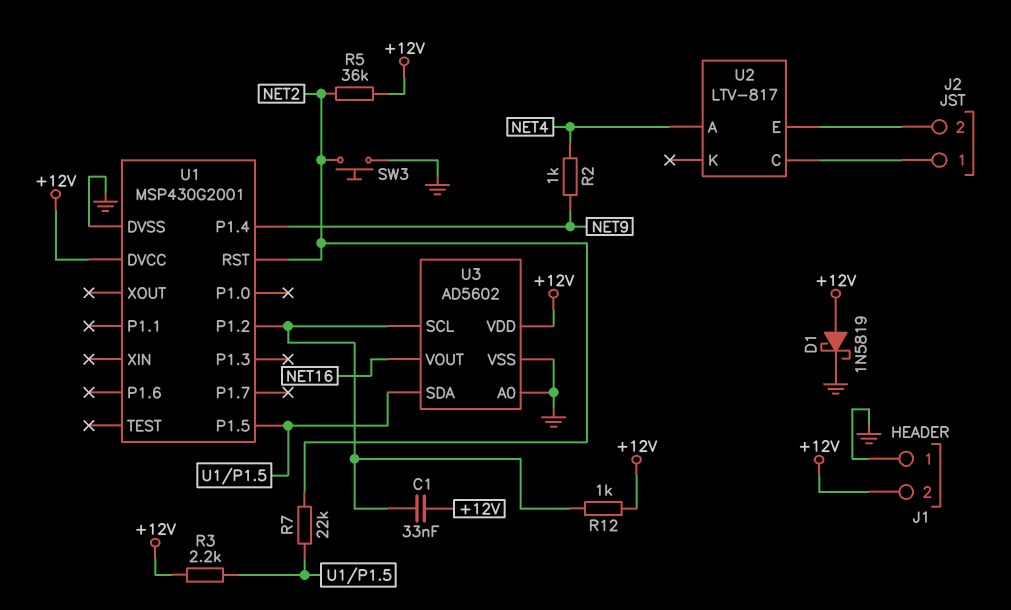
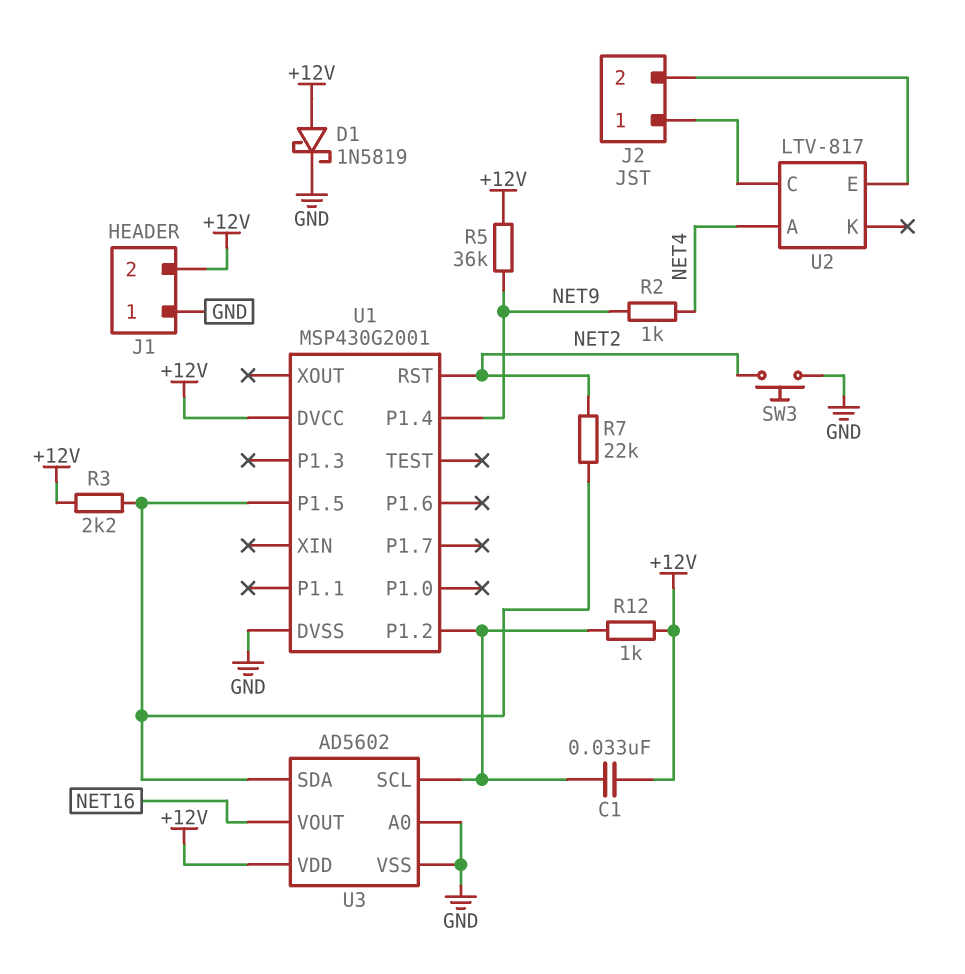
R5: 36k (+12V, NET2) -> 36k (+12V, NET9)

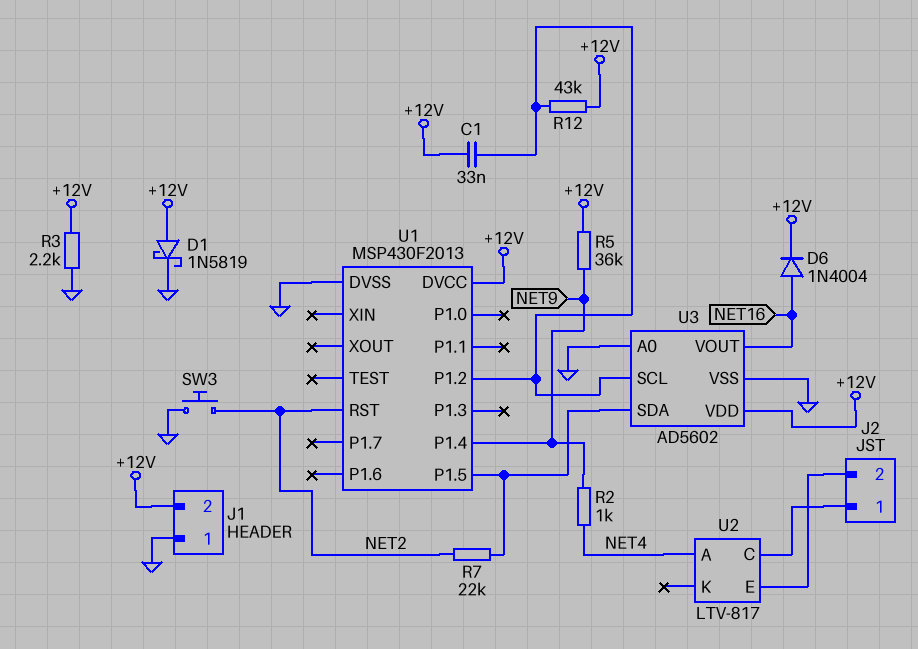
D6: none -> diode 1N4004 (A NET16, K +12V)
R3: 2.2k (+12V, U1/P1.5) -> 2.2k (+12V, GND)
R12: 1k (+12V, U1/P1.2) -> 43k (+12V, U1/P1.2)
U1: MSP430G2001 -> MSP430F2013

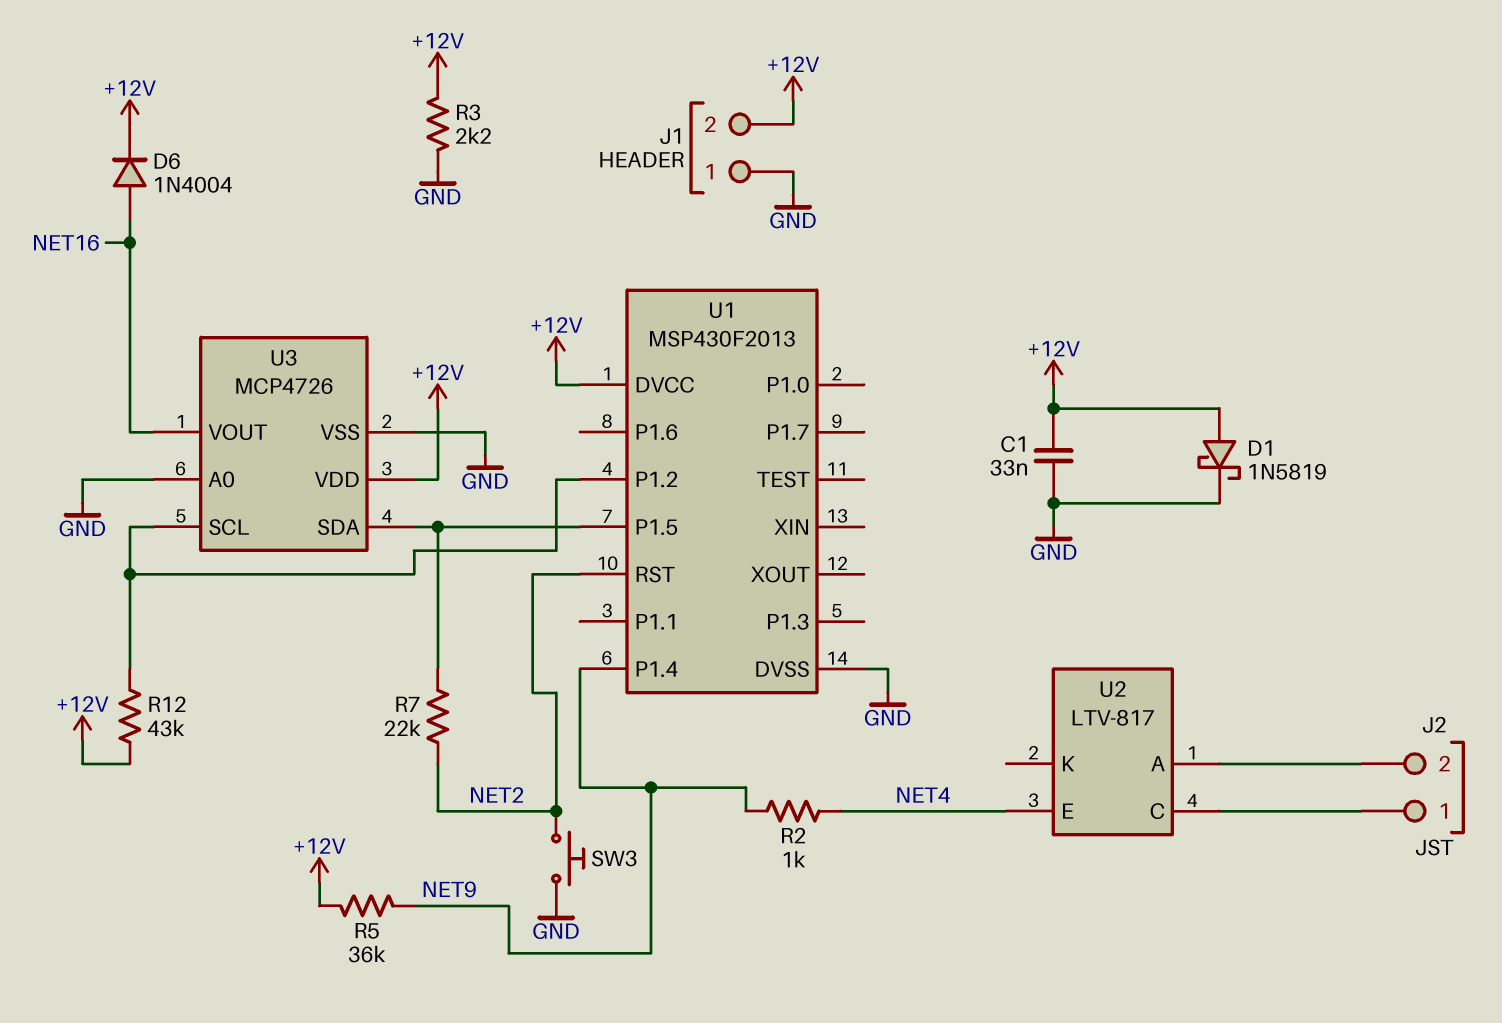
C1: 33nF (+12V, U1/P1.2) -> 33nF (+12V, GND)
U2 pin A: NET4 -> J2/2
U2 pin E: J2/2 -> NET4
U3: AD5602 -> MCP4726

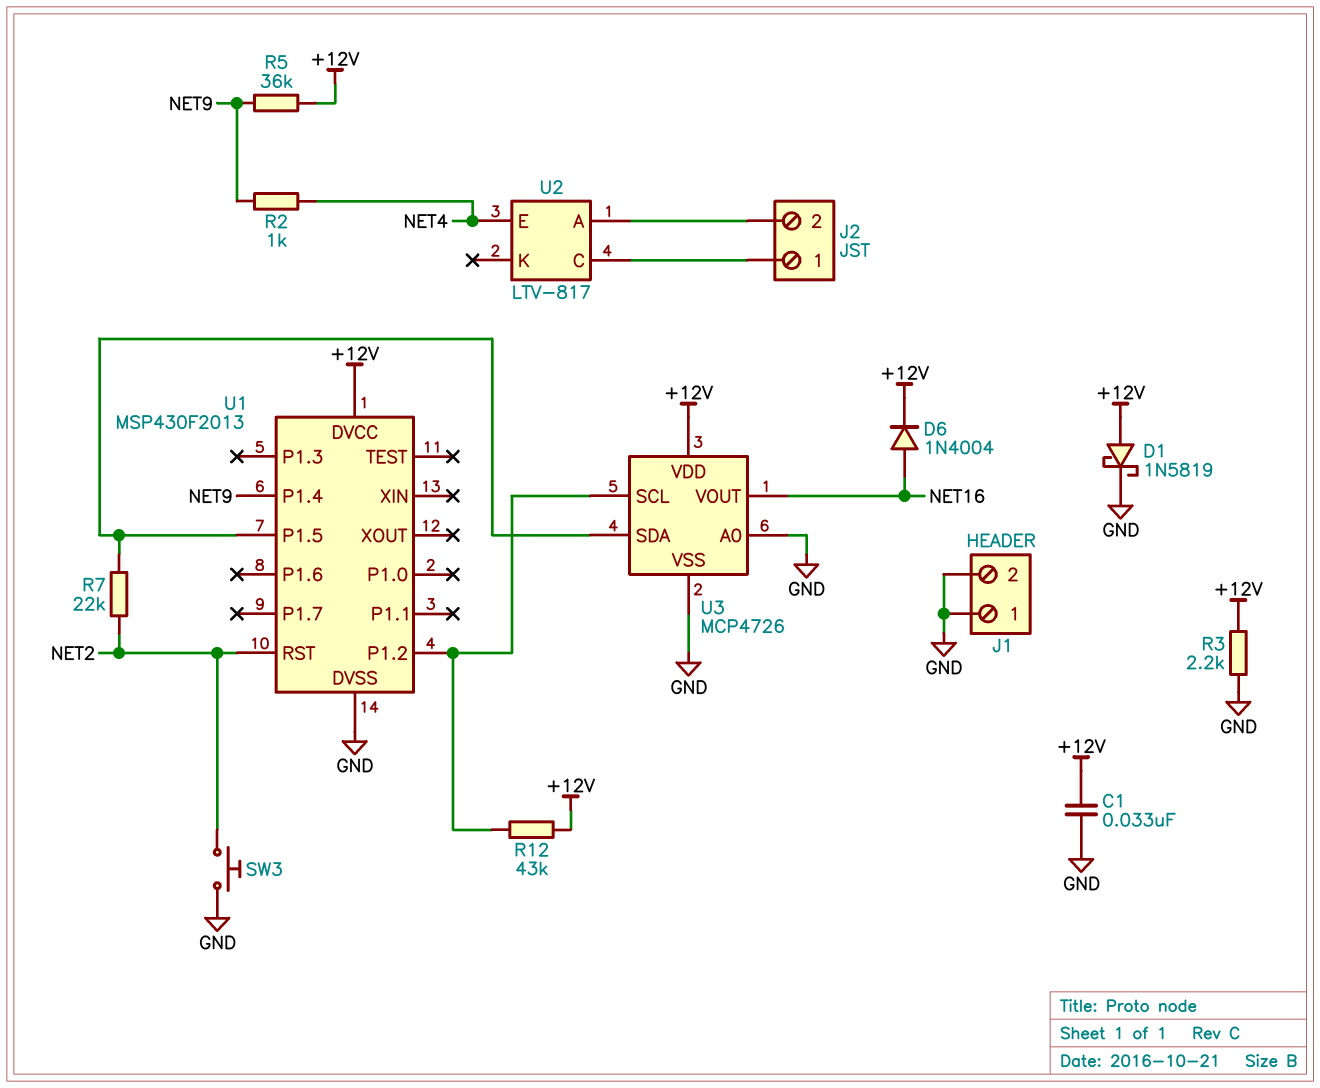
J1 pin 2: +12V -> GND

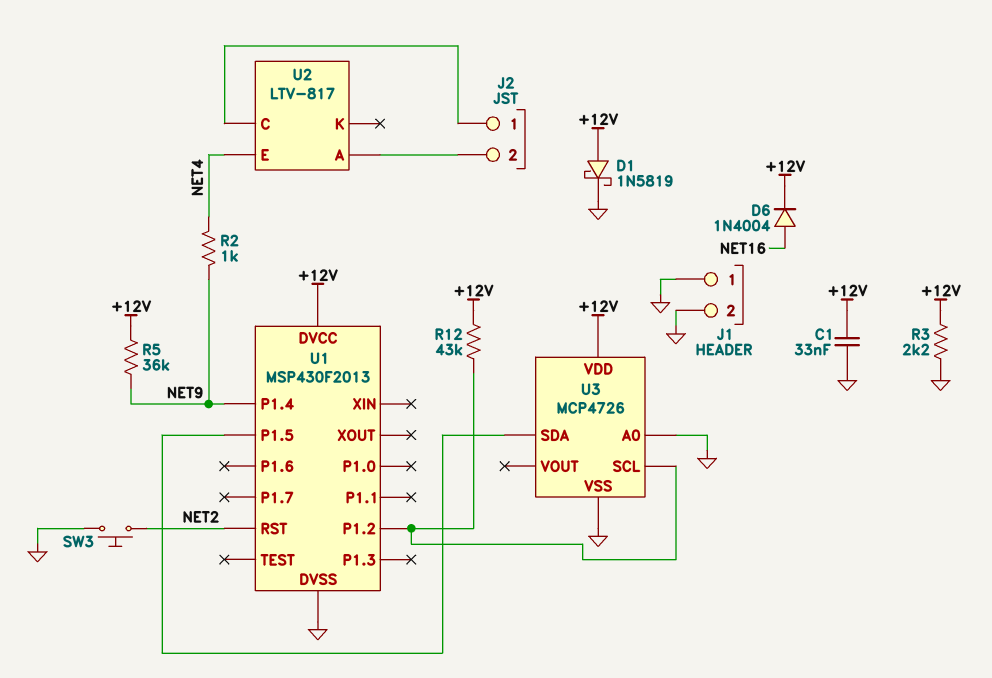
R7: 22k (NET2, U1/P1.5) -> none
U3 pin VOUT: NET16 -> none

